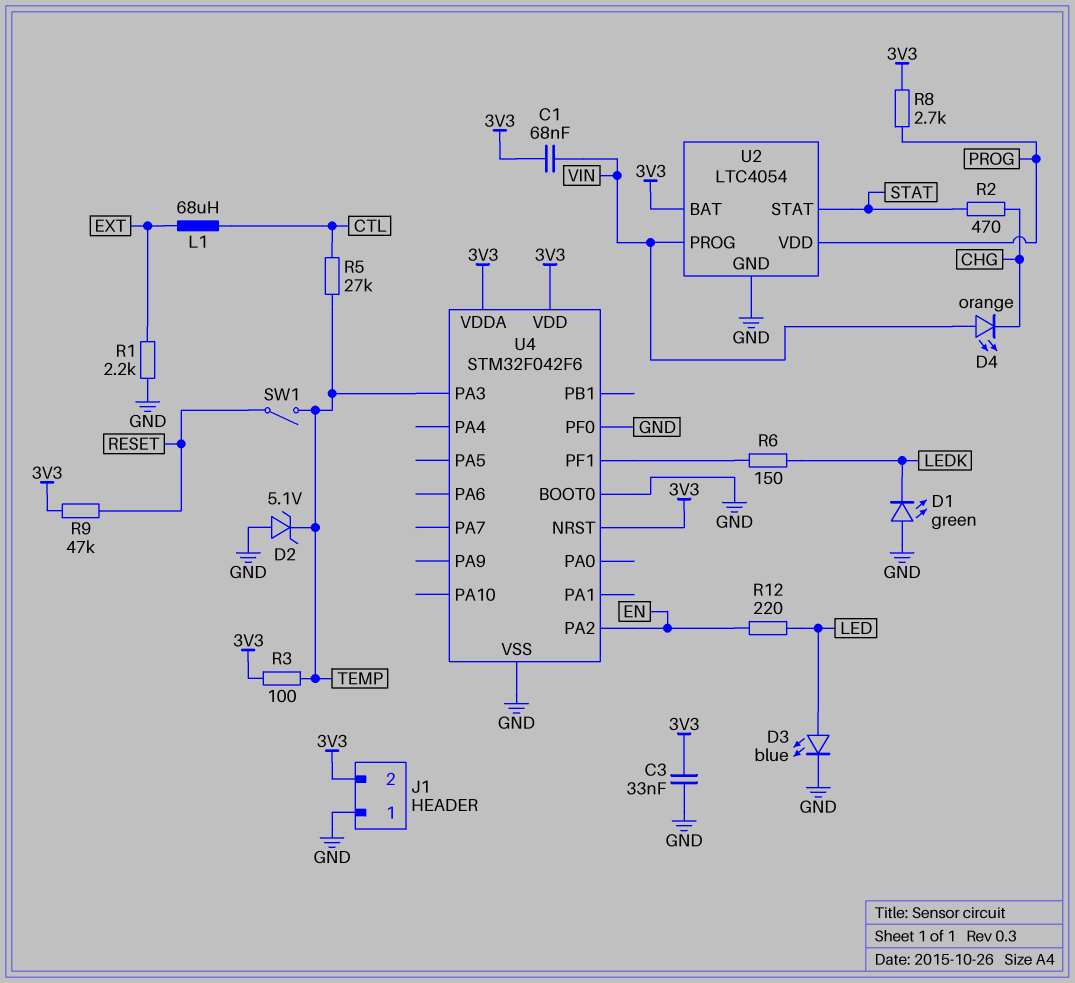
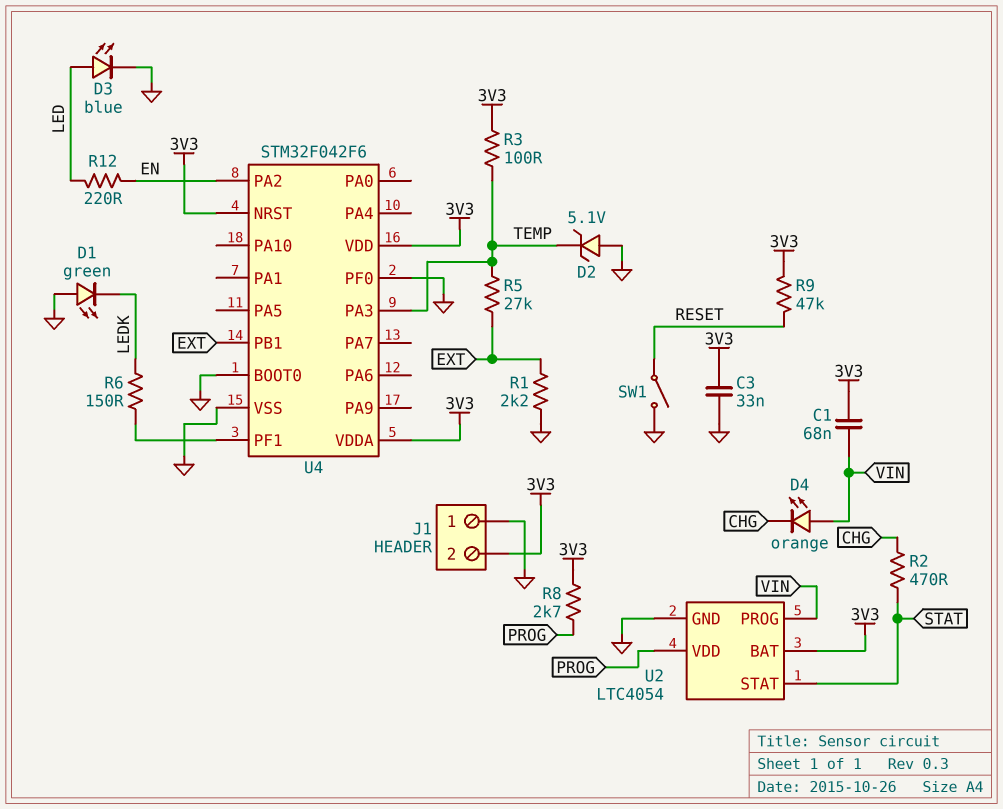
L1: 68uH (CTL, EXT) -> none
R5: 27k (CTL, TEMP) -> 27k (EXT, TEMP)
SW1: switch (RESET, TEMP) -> switch (GND, RESET)
U4 pin PB1: none -> EXT

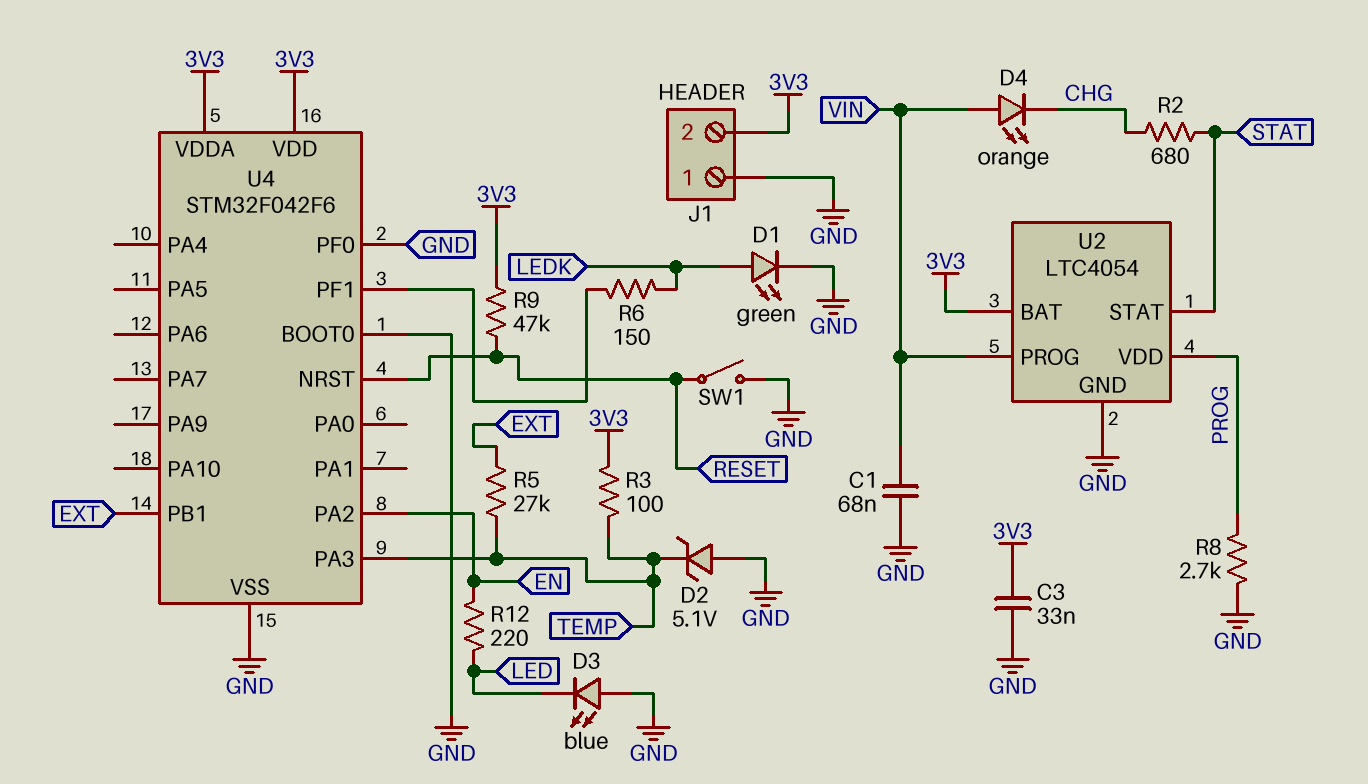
C1: 68nF (3V3, VIN) -> 68nF (GND, VIN)
D1: LED green (A GND, K LEDK) -> LED green (A LEDK, K GND)
D3: LED blue (A LED, K GND) -> LED blue (A GND, K LED)
R1: 2.2k (EXT, GND) -> none
R2: 470 (CHG, STAT) -> 680 (CHG, STAT)
R8: 2.7k (3V3, PROG) -> 2.7k (GND, PROG)
U4 pin NRST: 3V3 -> RESET

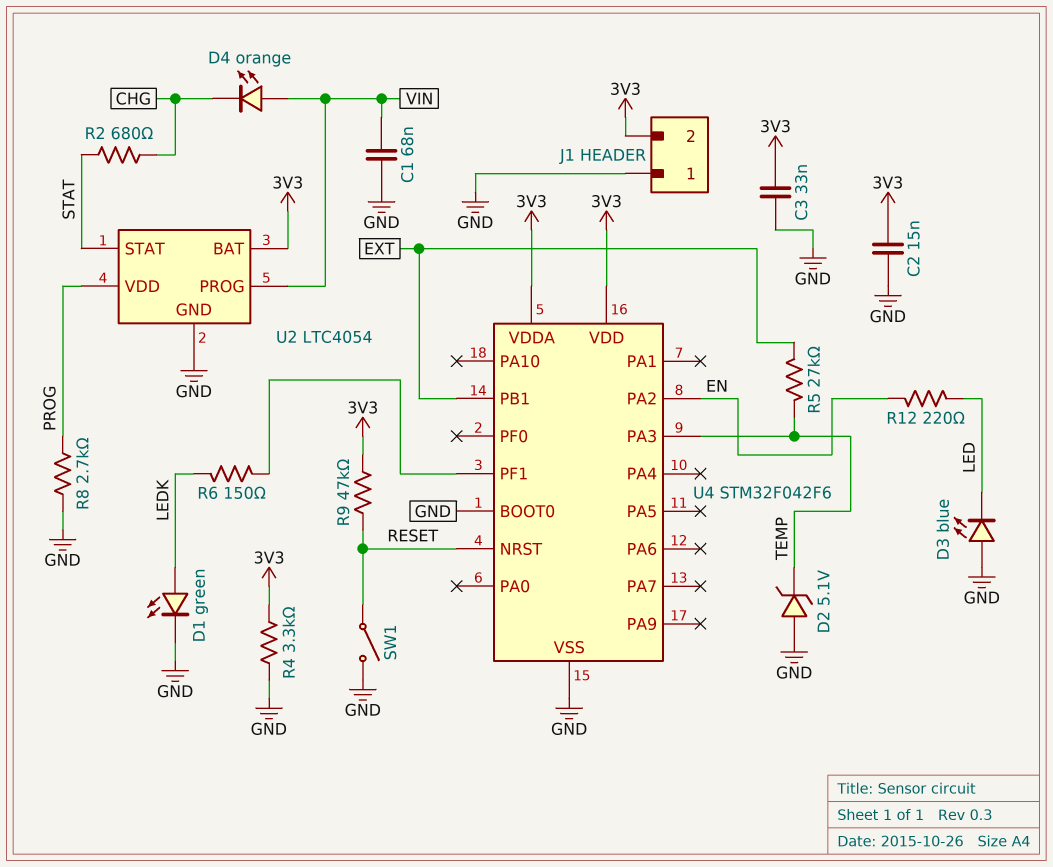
C2: none -> 15nF (3V3, GND)
R3: 100 (3V3, TEMP) -> none
R4: none -> 3.3k (3V3, GND)
U4 pin PF0: GND -> none

